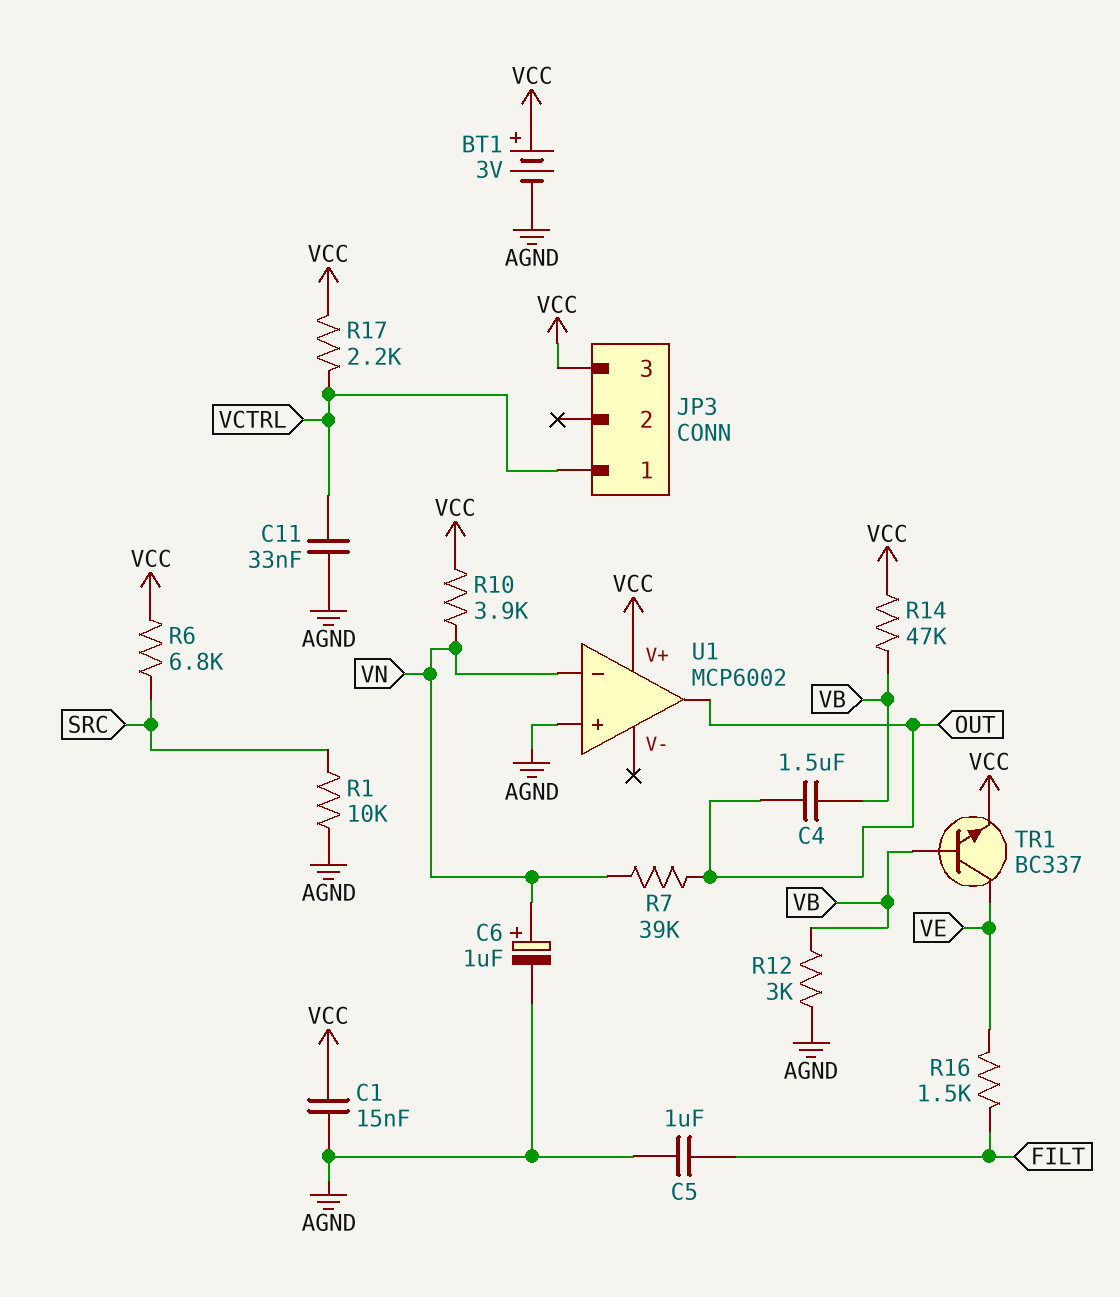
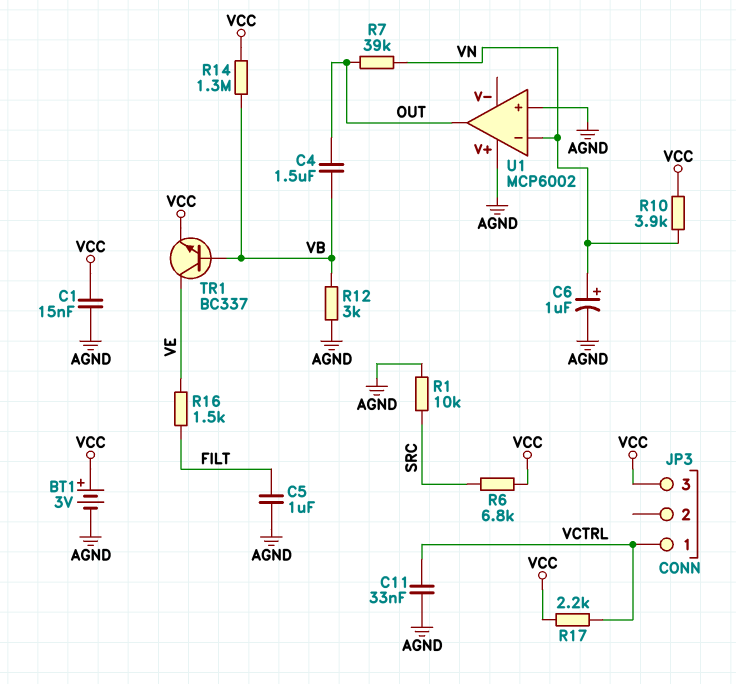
R14: 47k (VB, VCC) -> 1.3M (VB, VCC)
U1 pin V+: VCC -> AGND

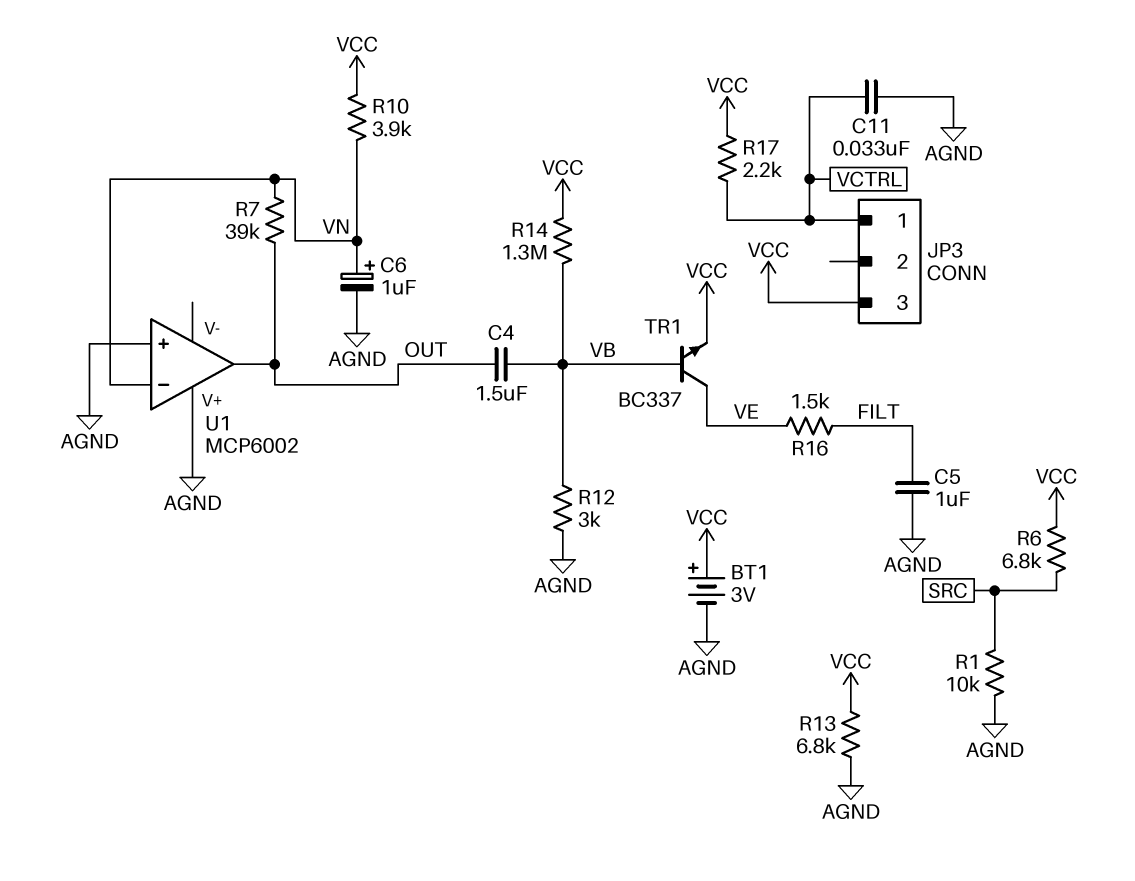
C1: 15nF (AGND, VCC) -> none
R13: none -> 6.8k (AGND, VCC)

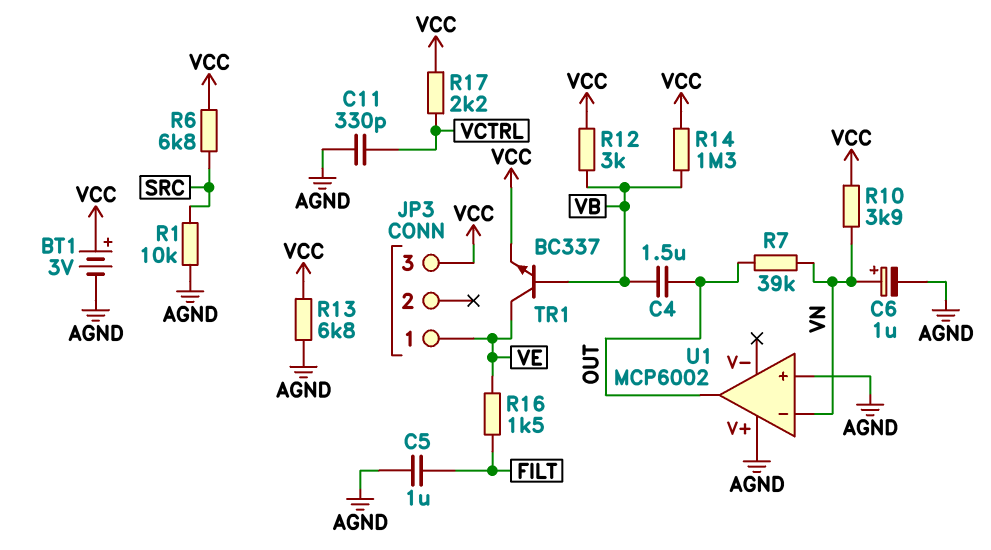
C11: 33nF (AGND, VCTRL) -> 330pF (AGND, VCTRL)
JP3 pin 1: VCTRL -> VE
R12: 3k (AGND, VB) -> 3k (VB, VCC)

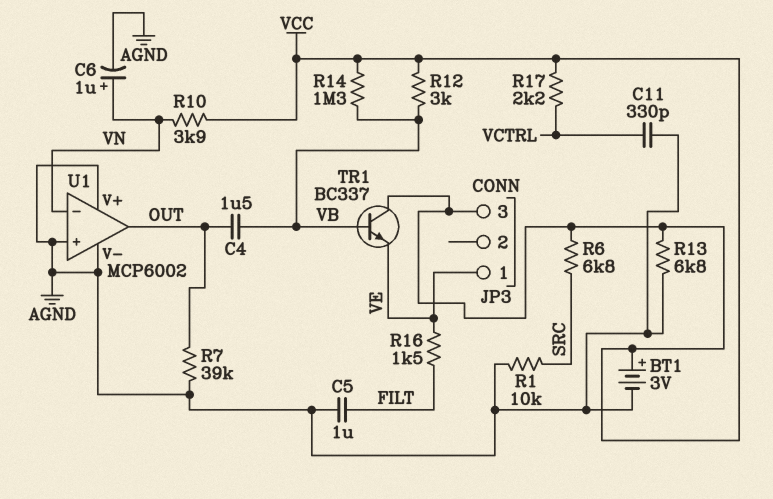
R7: 39k (OUT, VN) -> 39k (AGND, OUT)
TR1: NPN BC337 (B VB, C VE, E VCC) -> NPN BC337 (B VB, C VCC, E VE)
U1 pin V-: none -> AGND

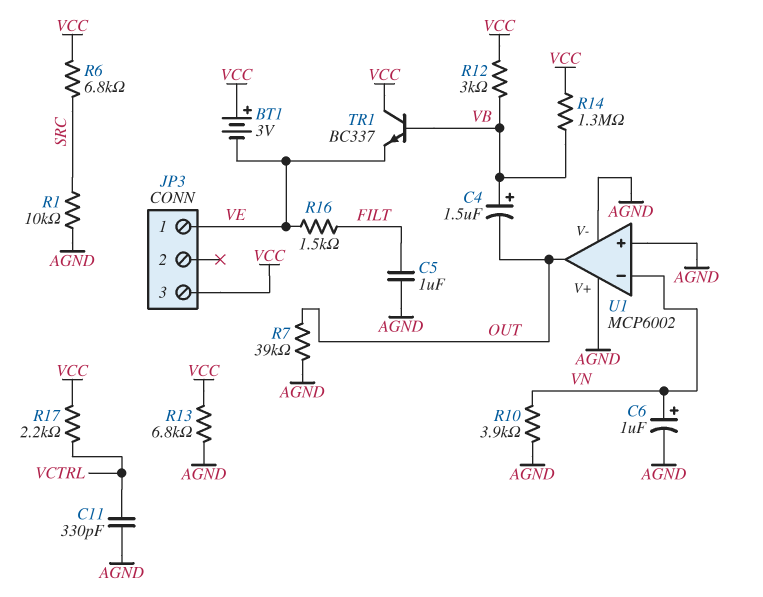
BT1: 3V (plus VCC, minus AGND) -> 3V (plus VCC, minus VE)
C4: 1.5uF (OUT, VB) -> 1.5uF (plus VB, minus OUT)
R10: 3.9k (VCC, VN) -> 3.9k (AGND, VN)

